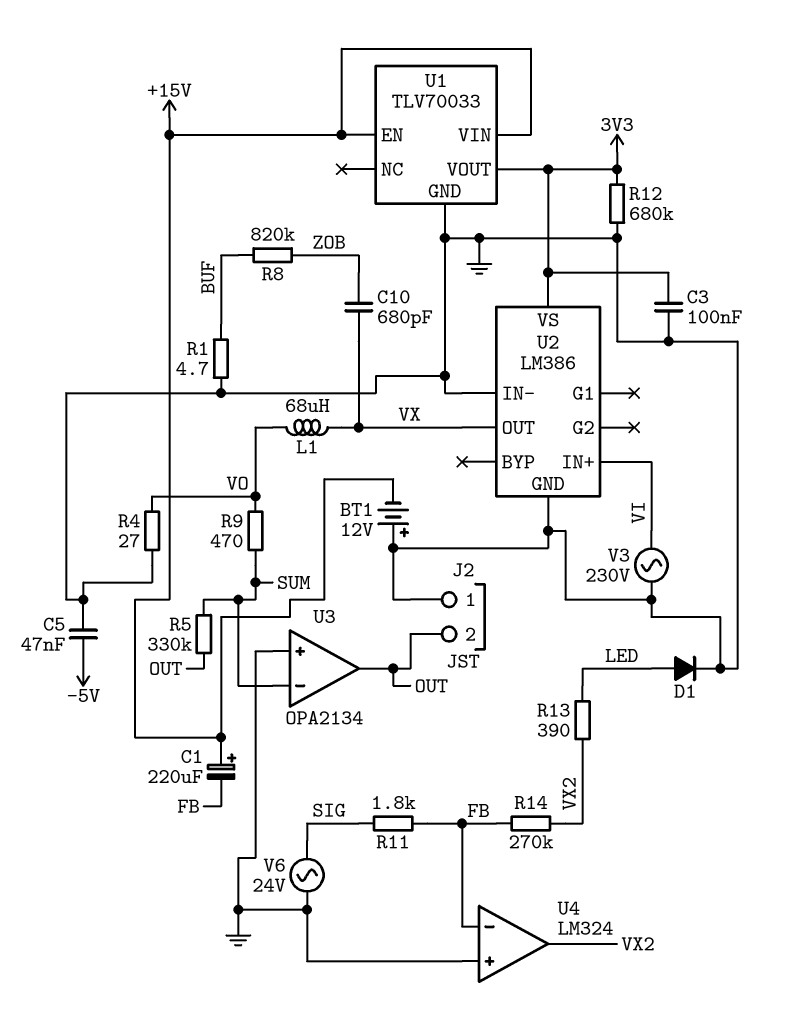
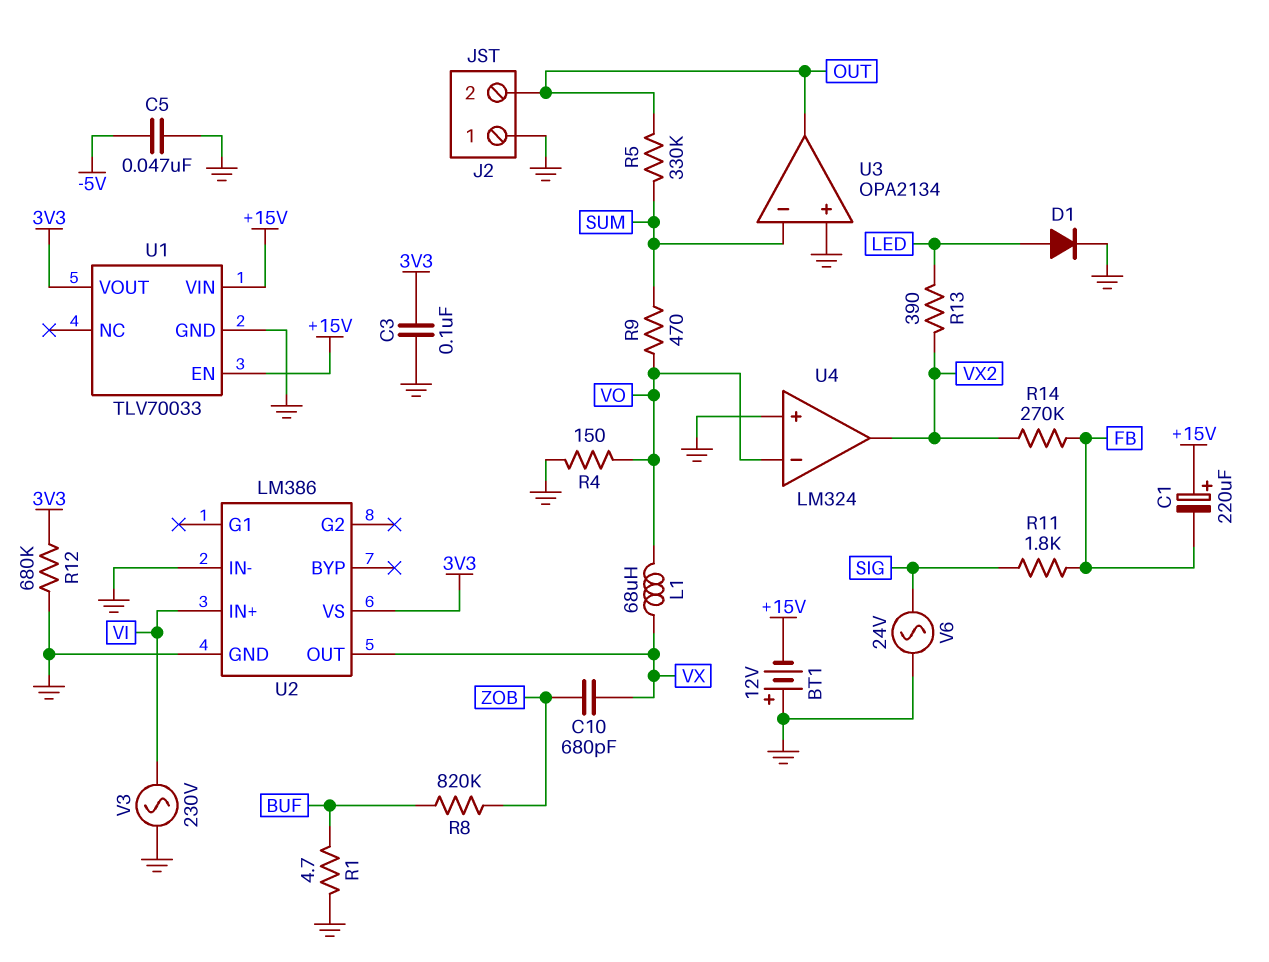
R4: 27 (GND, VO) -> 150 (GND, VO)
U4 pin in-: FB -> VO

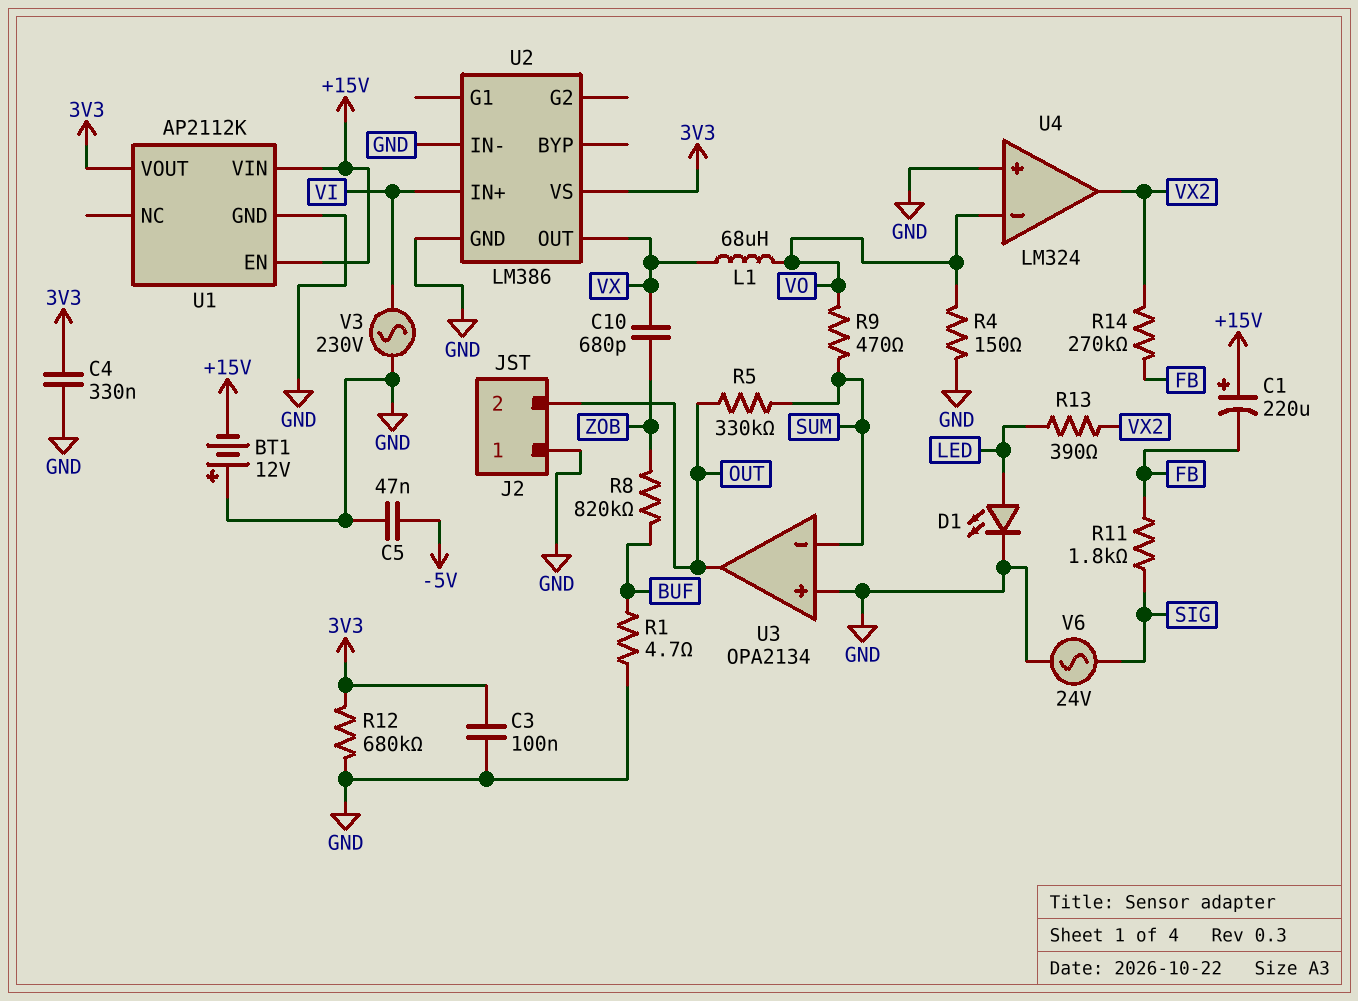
C4: none -> 330nF (3V3, GND)
D1: diode (A LED, K GND) -> LED (A LED, K GND)
U1: TLV70033 -> AP2112K

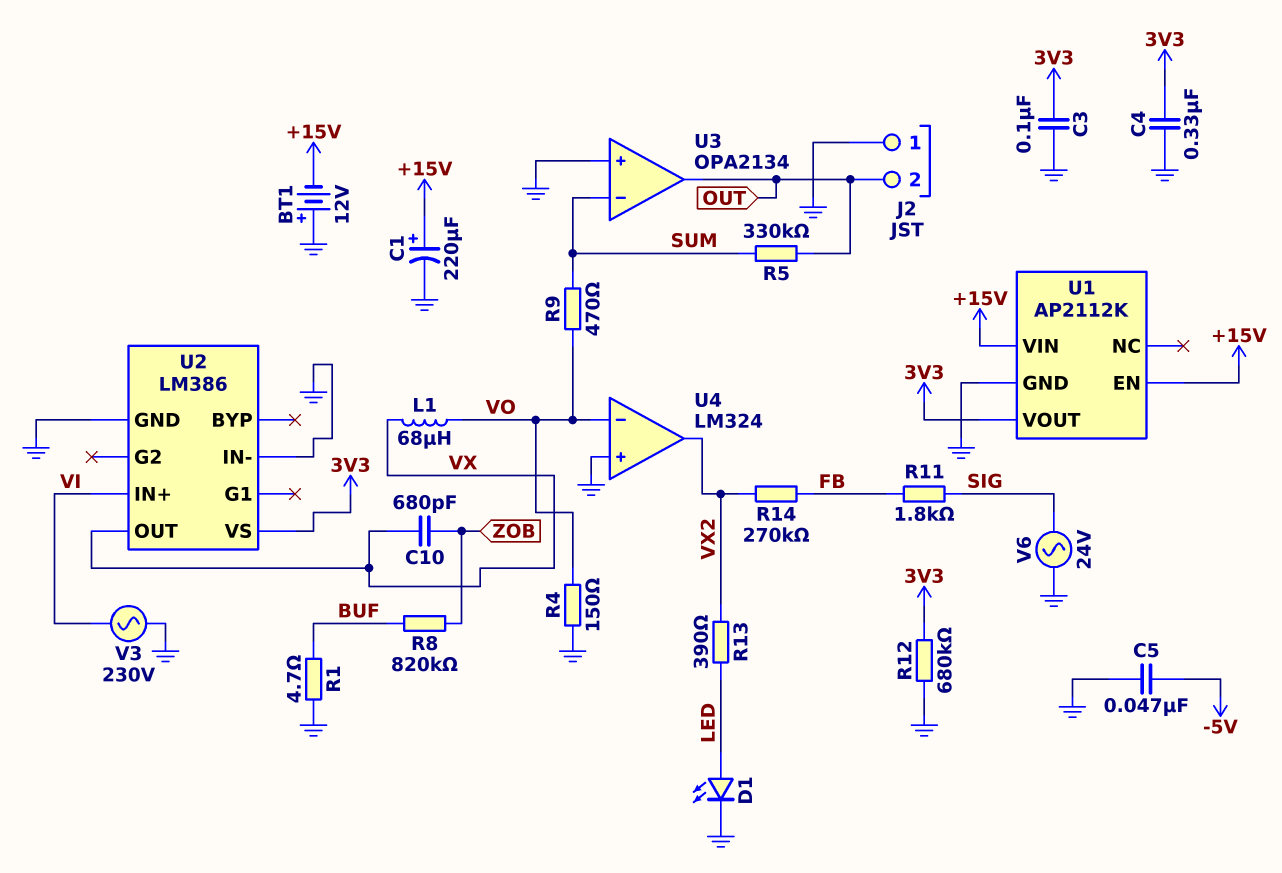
C1: 220uF (plus +15V, minus FB) -> 220uF (plus +15V, minus GND)

